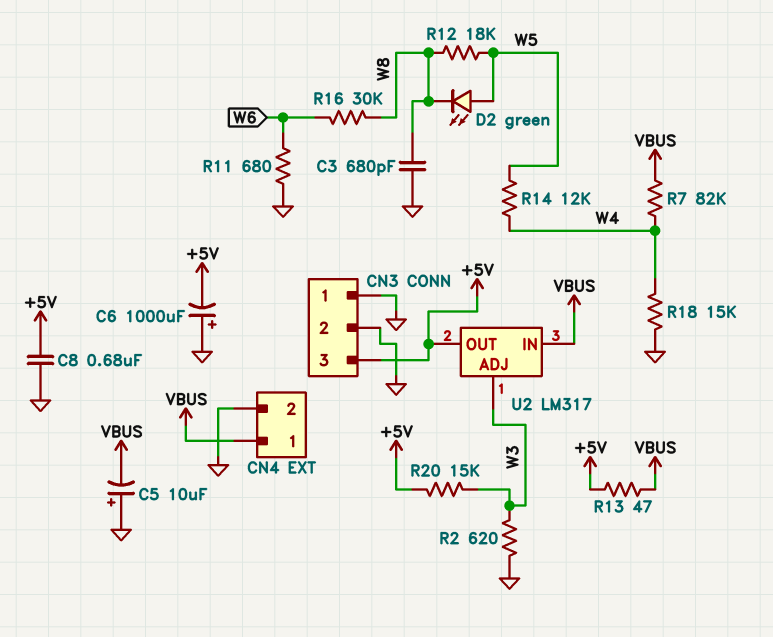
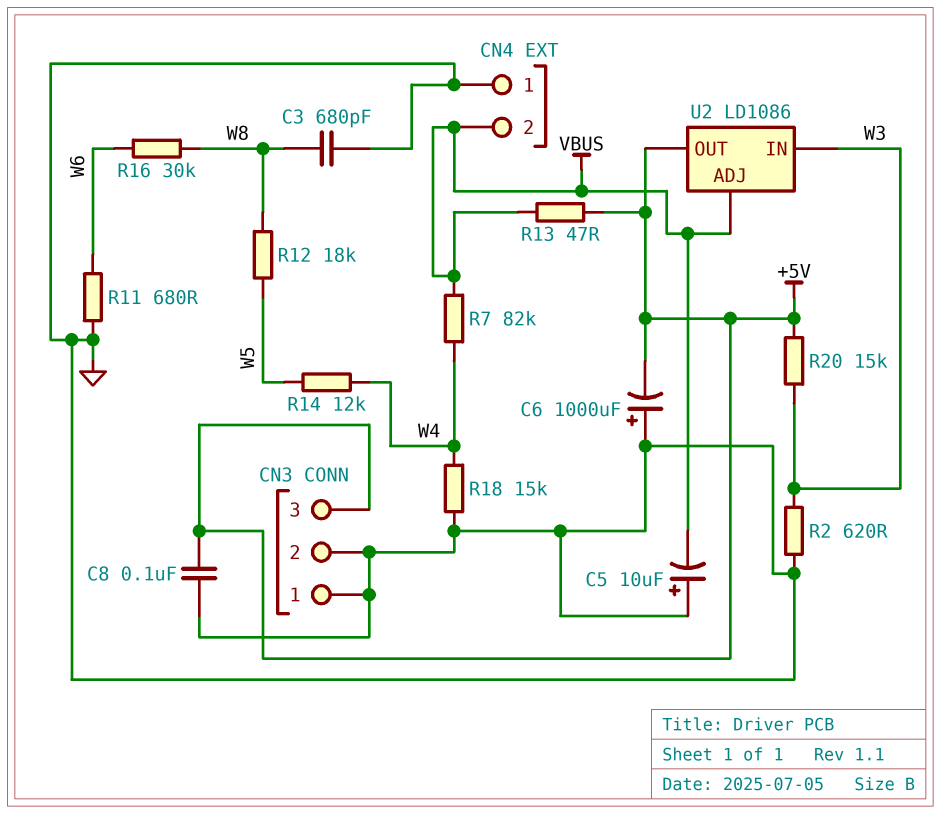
C8: 680nF (+5V, GND) -> 100nF (+5V, GND)
CN4 pin 1: VBUS -> GND
CN4 pin 2: GND -> VBUS
D2: LED green (A W5, K W8) -> none
U2: LM317 -> LD1086
U2 pin ADJ: W3 -> VBUS
U2 pin IN: VBUS -> W3

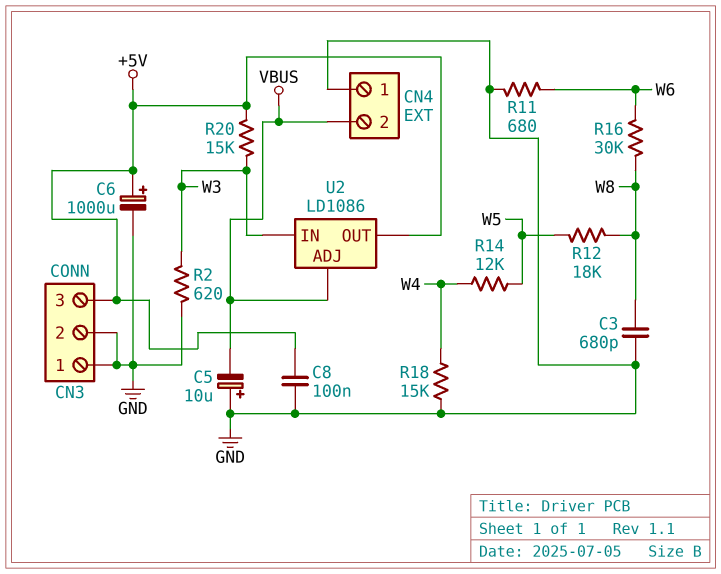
C6: 1000uF (plus GND, minus +5V) -> 1000uF (plus +5V, minus GND)
R7: 82k (VBUS, W4) -> none
R13: 47 (+5V, VBUS) -> none

